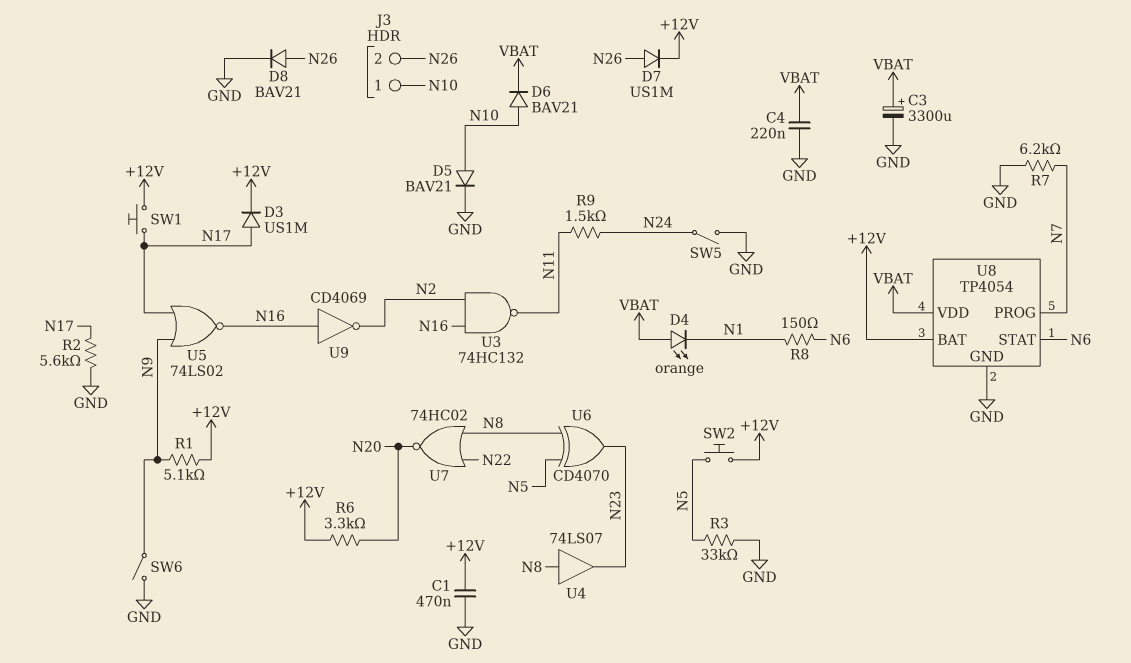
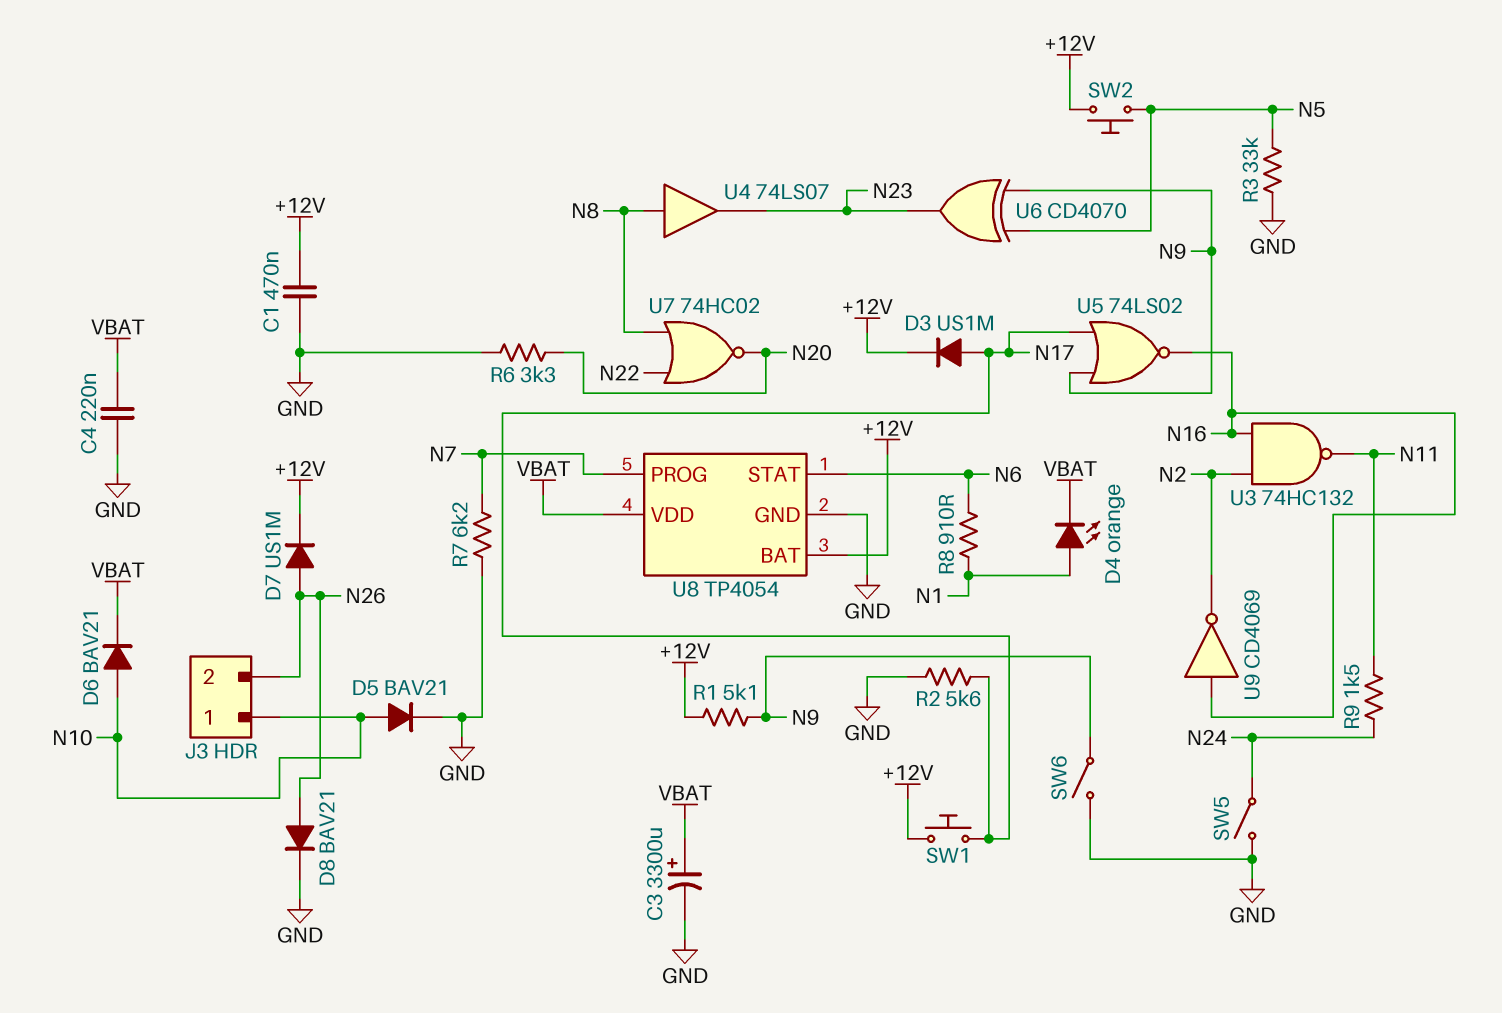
D4: LED orange (A VBAT, K N1) -> LED orange (A N1, K VBAT)
R6: 3.3k (+12V, N20) -> 3.3k (GND, N20)
R8: 150 (N1, N6) -> 910 (N1, N6)
U6: XOR CD4070 (in N5, in N8, out N23) -> XOR CD4070 (in N5, in N9, out N23)

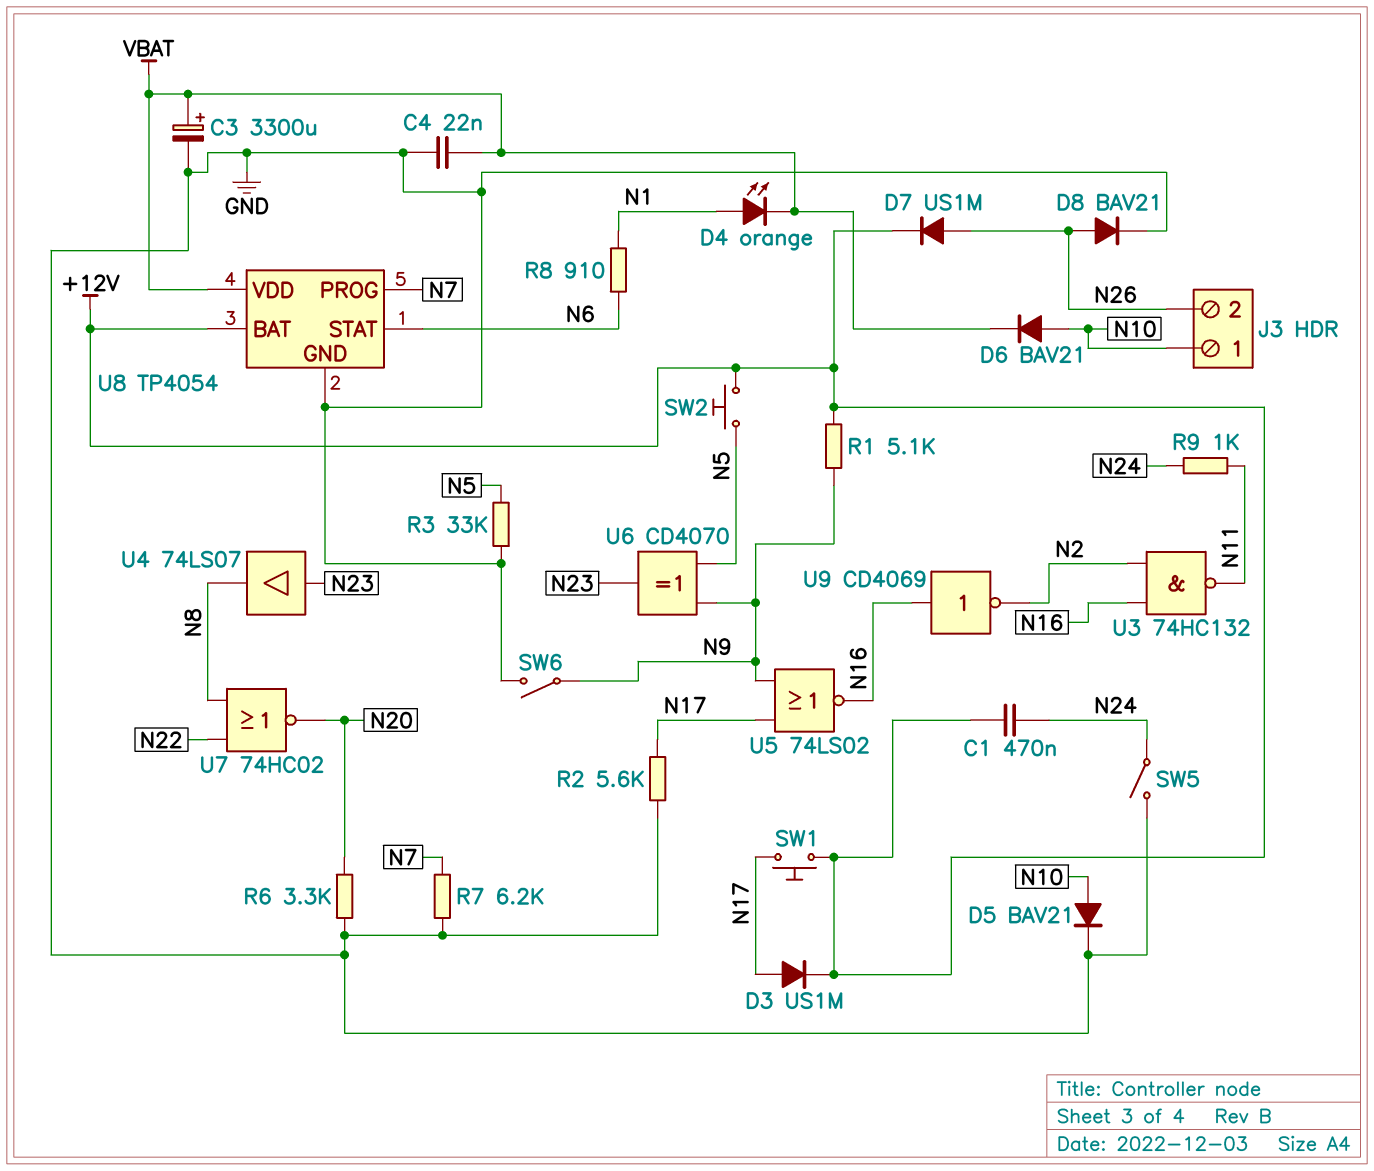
C1: 470nF (+12V, GND) -> 470nF (+12V, N24)
C4: 220nF (GND, VBAT) -> 22nF (GND, VBAT)
R9: 1.5k (N11, N24) -> 1k (N11, N24)
U4: buffer 74LS07 (in N8, out N23) -> buffer 74LS07 (in N23, out N8)

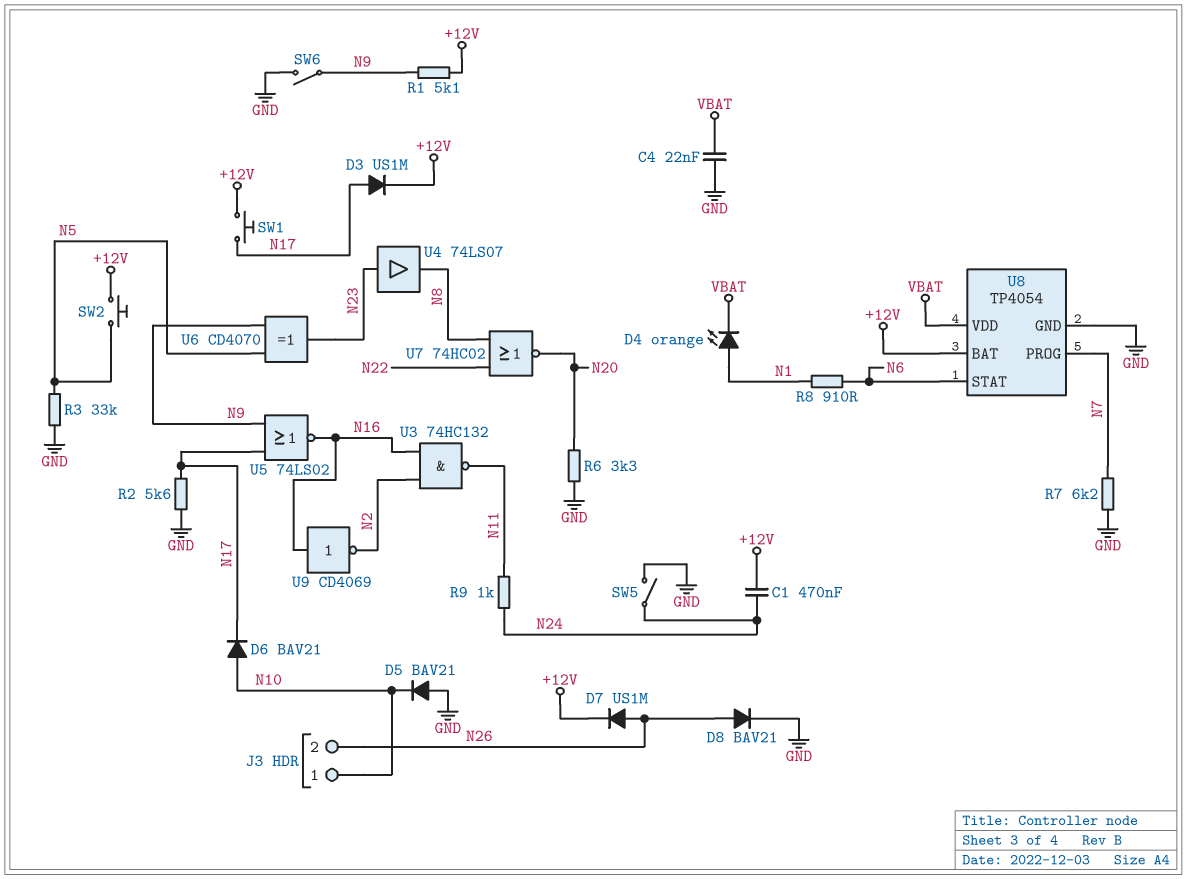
C3: 3300uF (plus VBAT, minus GND) -> none
D5: diode BAV21 (A N10, K GND) -> diode BAV21 (A GND, K N10)
D6: diode BAV21 (A N10, K VBAT) -> diode BAV21 (A N10, K N17)

